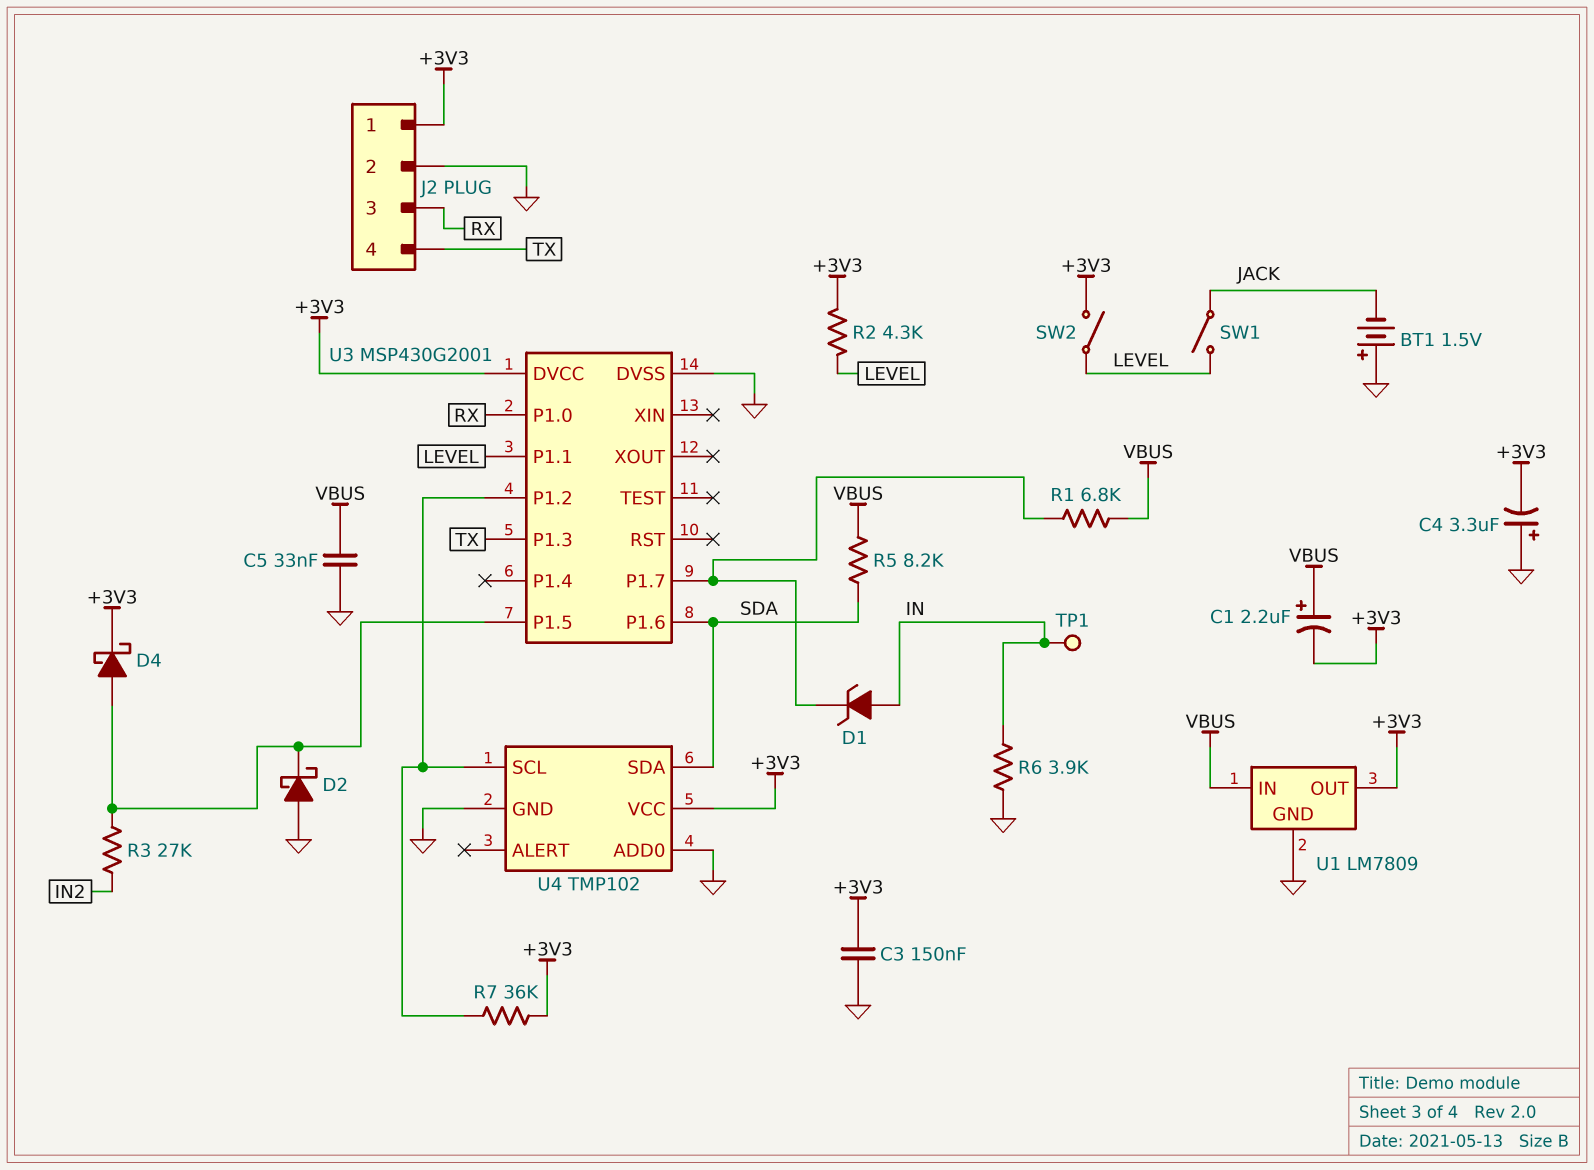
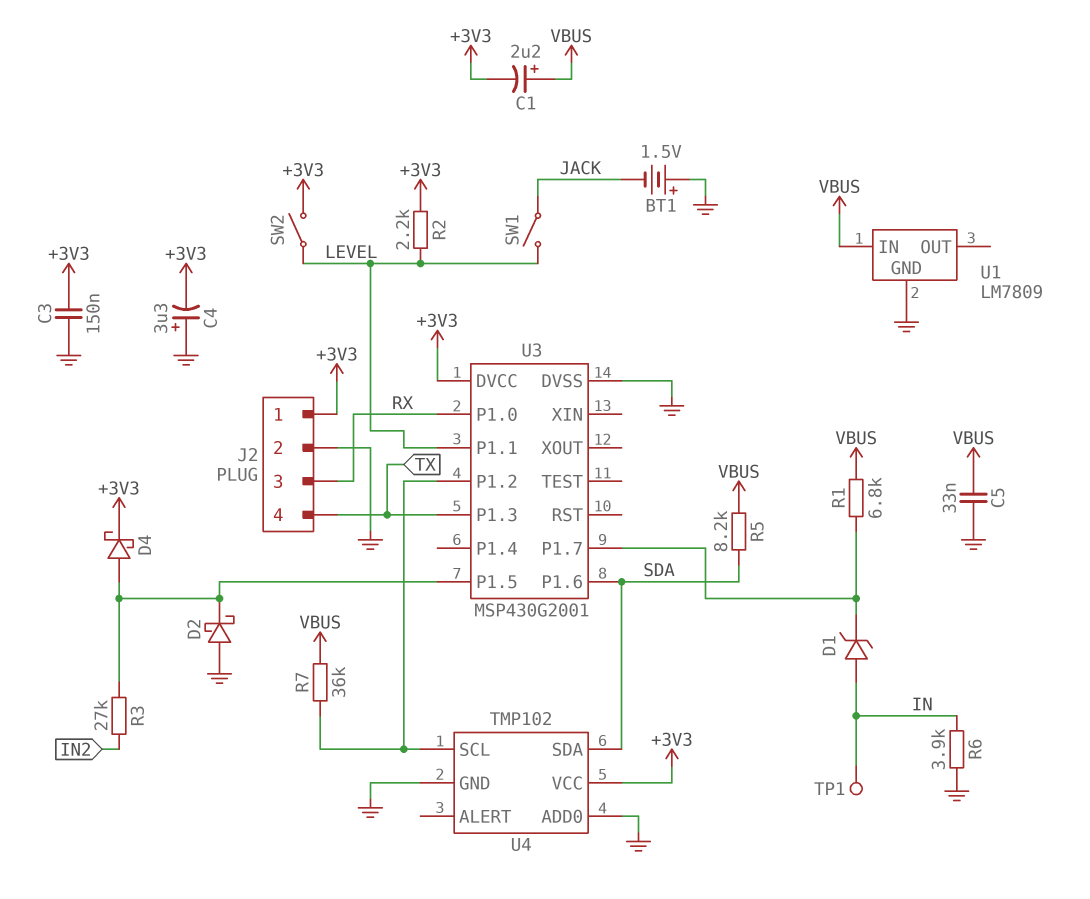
R2: 4.3k (+3V3, LEVEL) -> 2.2k (+3V3, LEVEL)
R7: 36k (+3V3, U3/P1.2) -> 36k (U3/P1.2, VBUS)
U1 pin OUT: +3V3 -> none

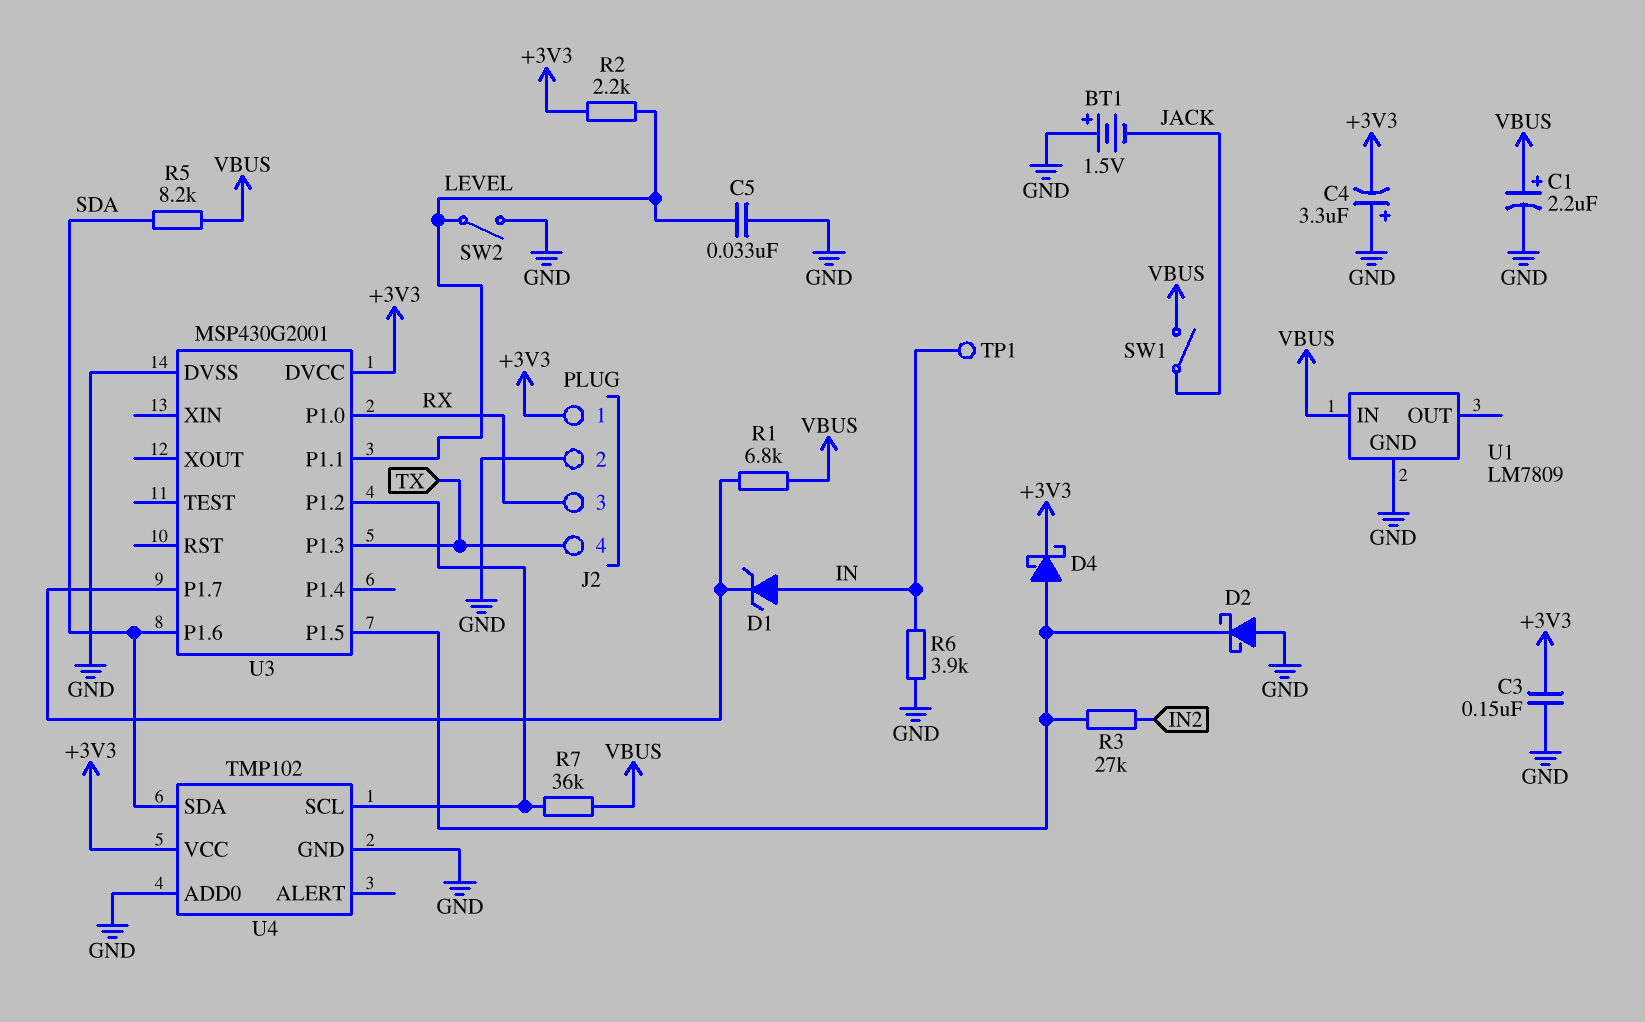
C1: 2.2uF (plus VBUS, minus +3V3) -> 2.2uF (plus VBUS, minus GND)
C5: 33nF (GND, VBUS) -> 33nF (GND, LEVEL)
SW1: switch (JACK, LEVEL) -> switch (JACK, VBUS)
SW2: switch (+3V3, LEVEL) -> switch (GND, LEVEL)

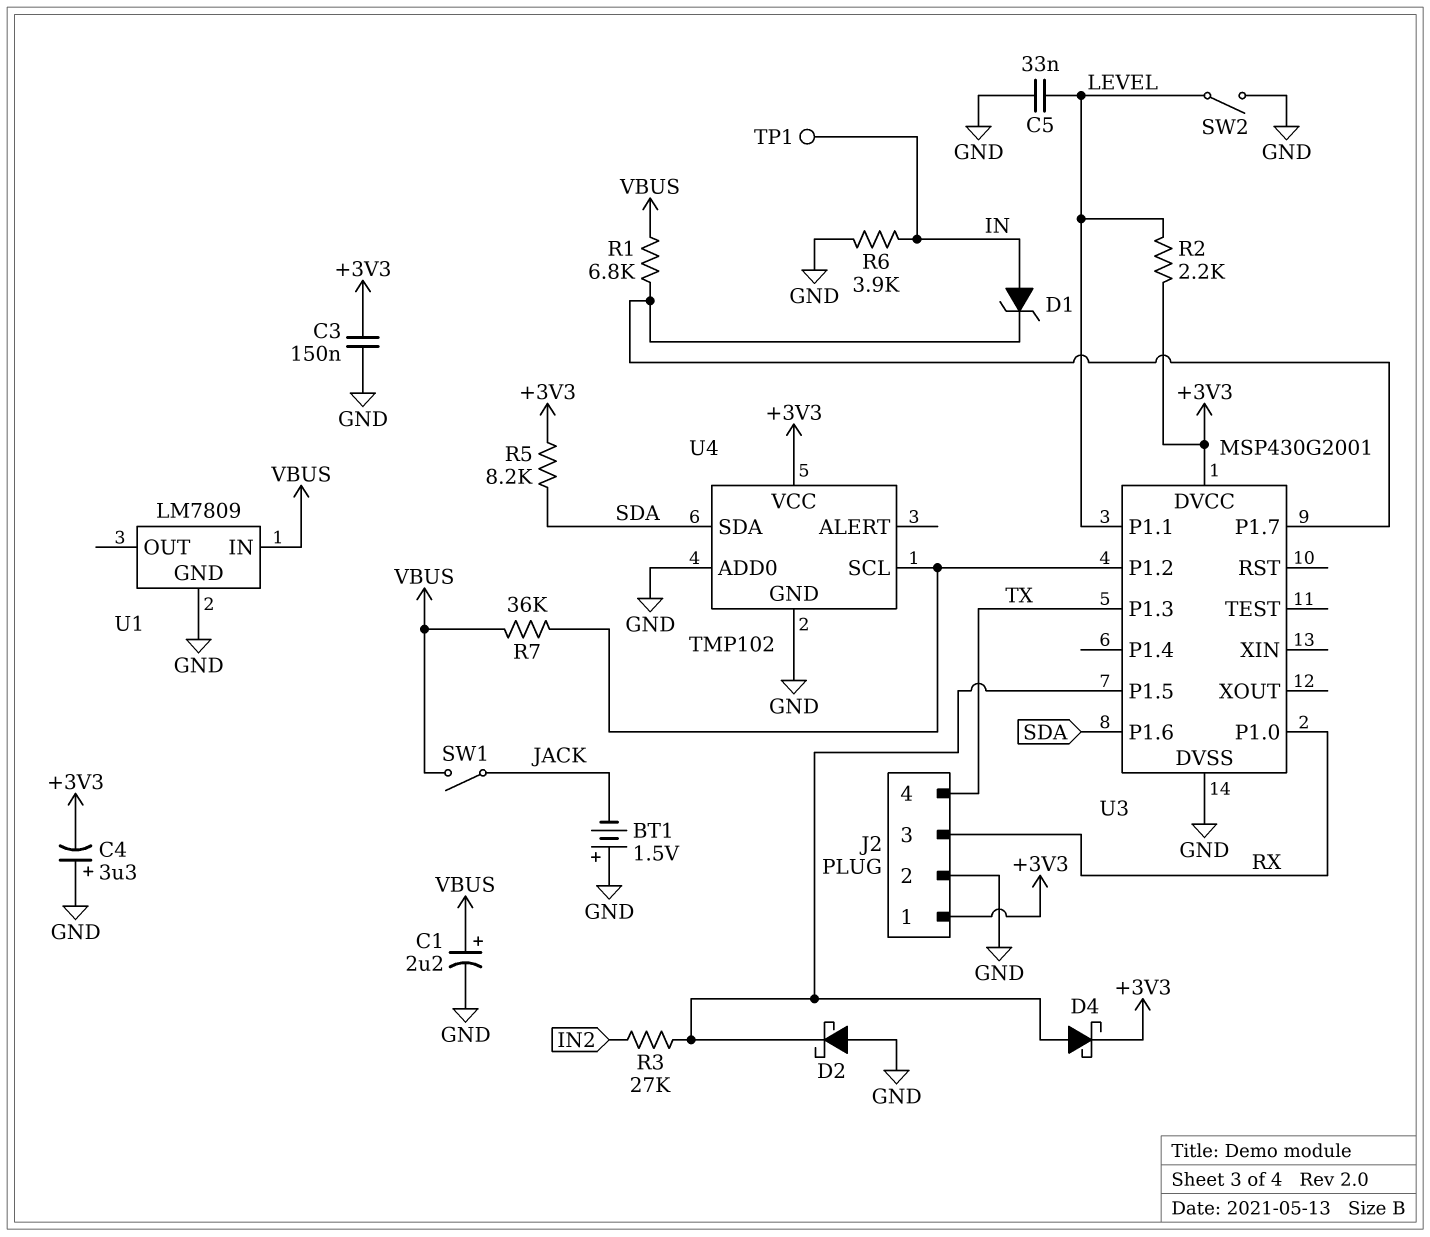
R5: 8.2k (SDA, VBUS) -> 8.2k (+3V3, SDA)

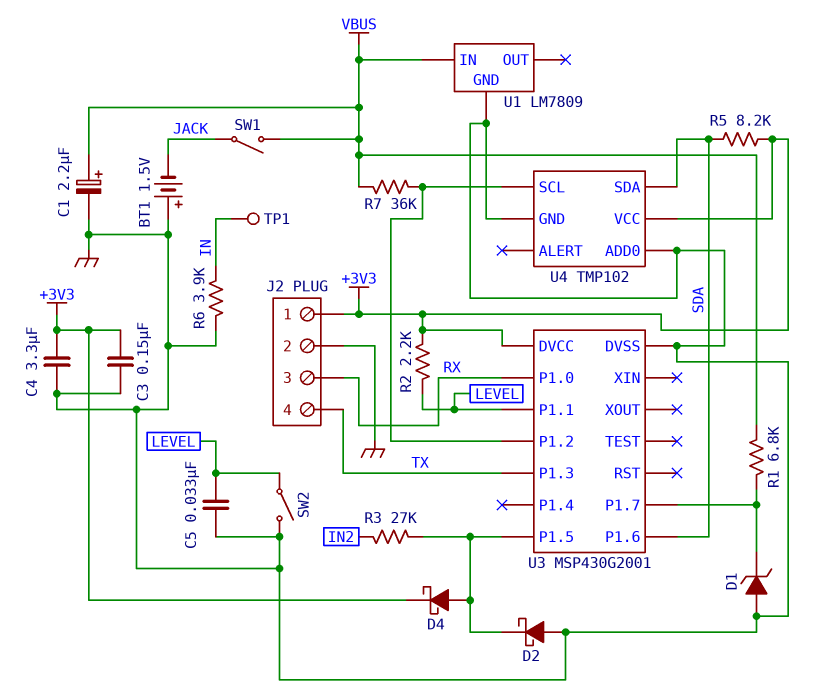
C4: 3.3uF (plus GND, minus +3V3) -> 3.3uF (+3V3, GND)
D1: zener (A IN, K U3/P1.7) -> zener (A GND, K U3/P1.7)

